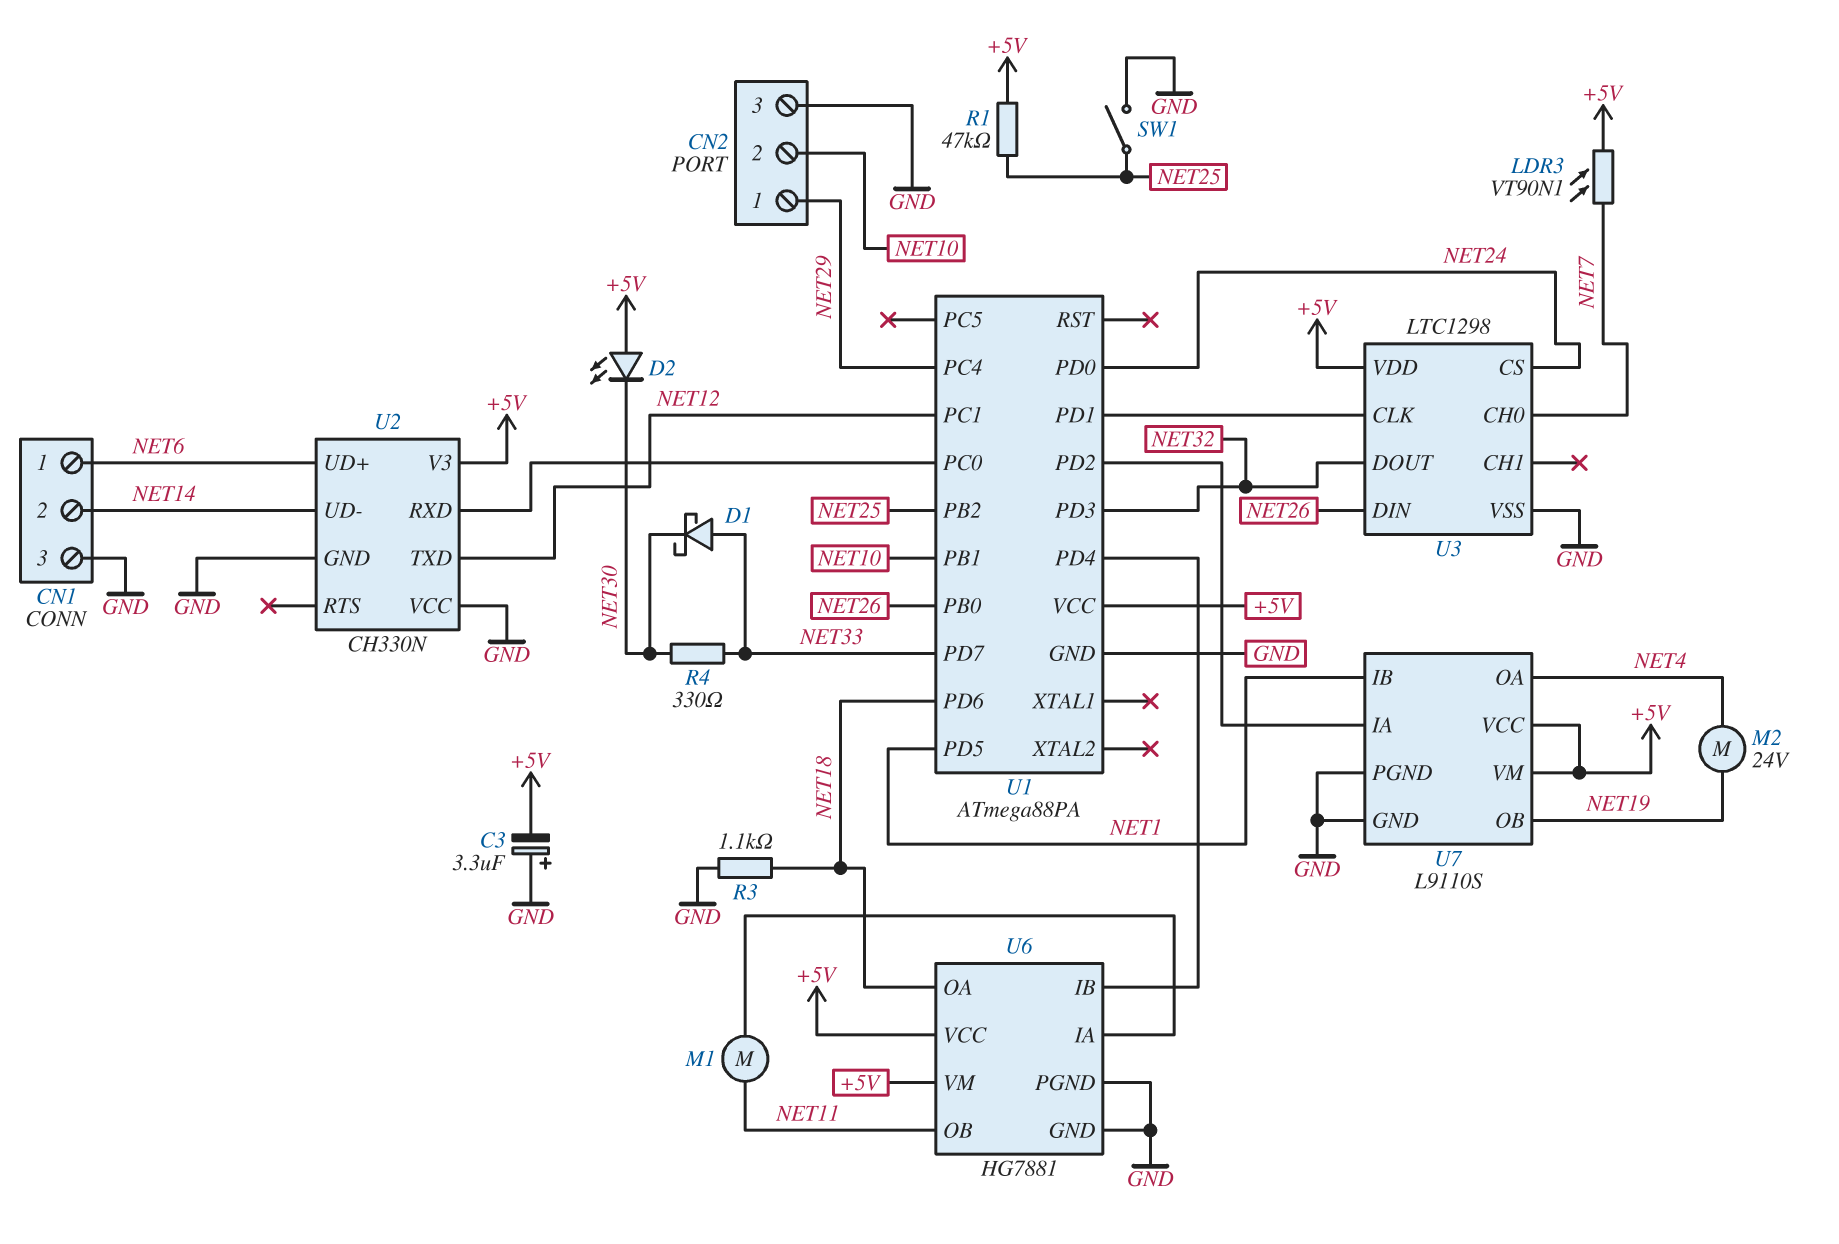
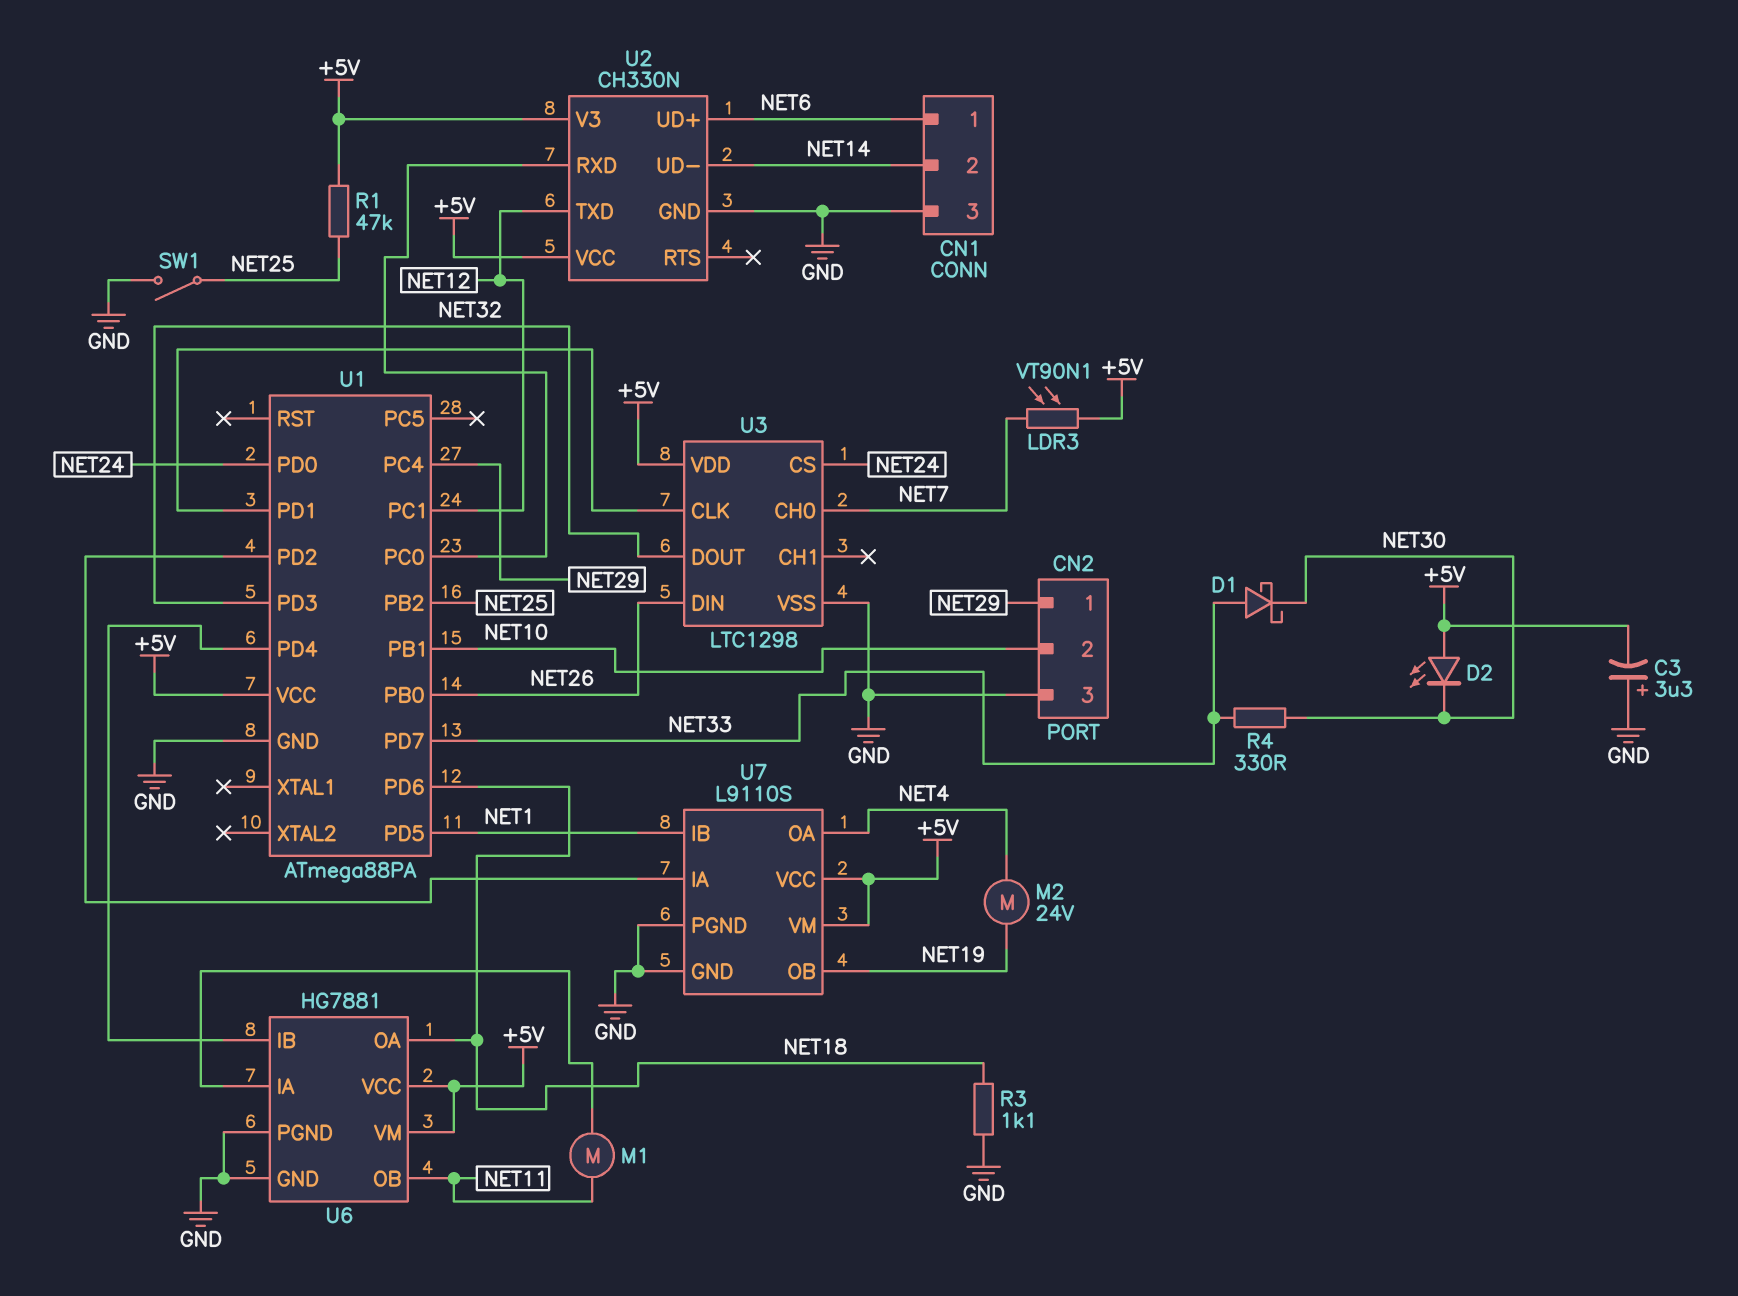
U2 pin VCC: GND -> +5V

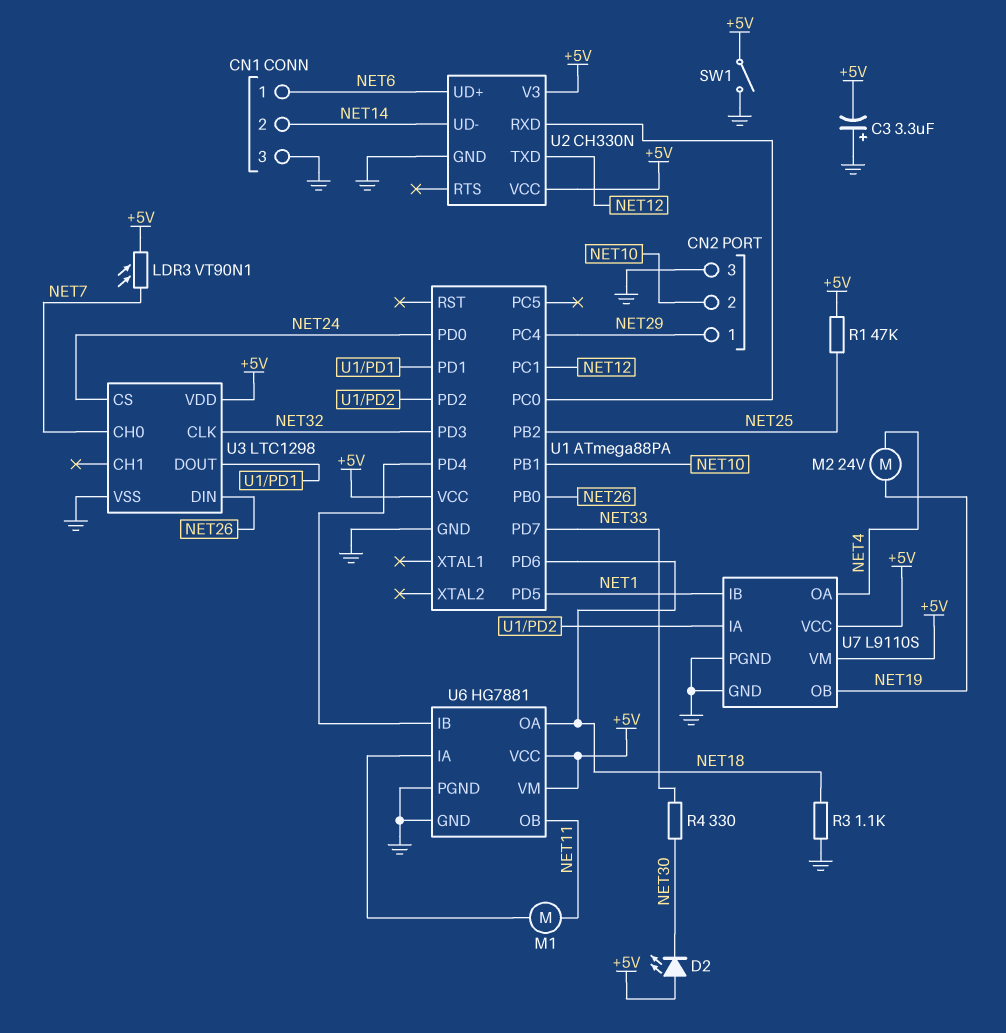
D1: schottky (A NET33, K NET30) -> none
SW1: switch (GND, NET25) -> switch (+5V, GND)
U3 pin CLK: U1/PD1 -> NET32
U3 pin DOUT: NET32 -> U1/PD1

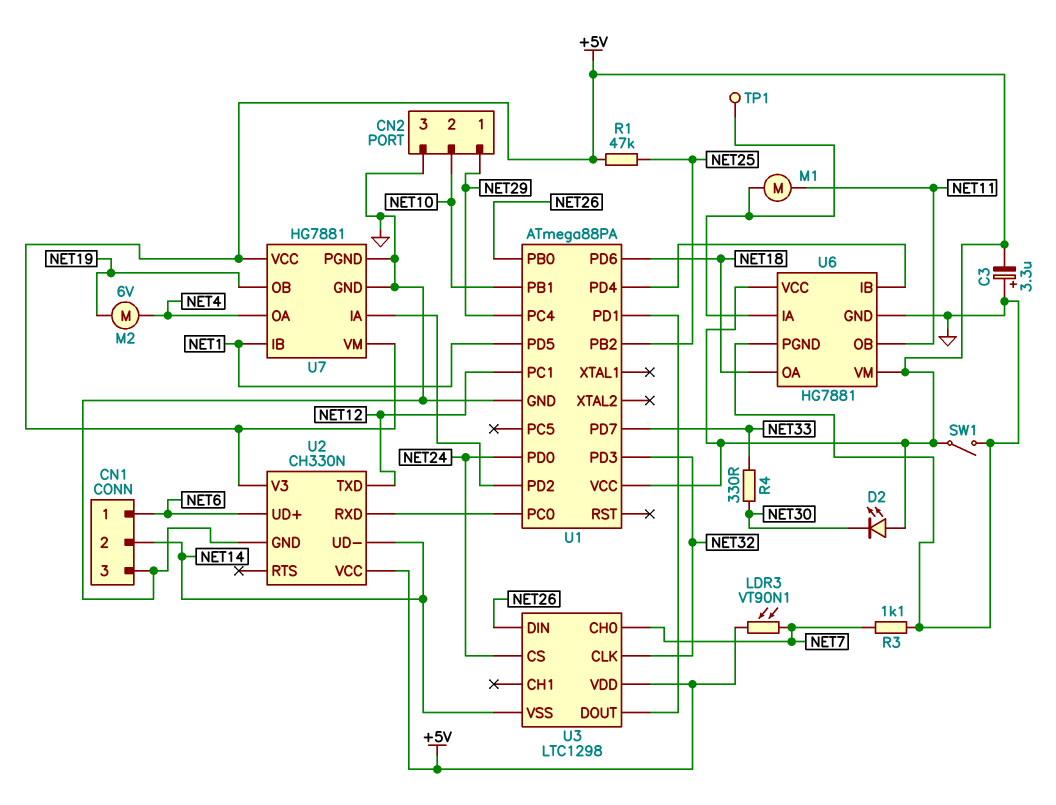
M2: motor 24V (NET4, NET19) -> motor 6V (NET4, NET19)
R3: 1.1k (GND, NET18) -> 1.1k (GND, NET7)
TP1: none -> test point (U6/IA)
U3 pin VSS: GND -> NET14
U7: L9110S -> HG7881

